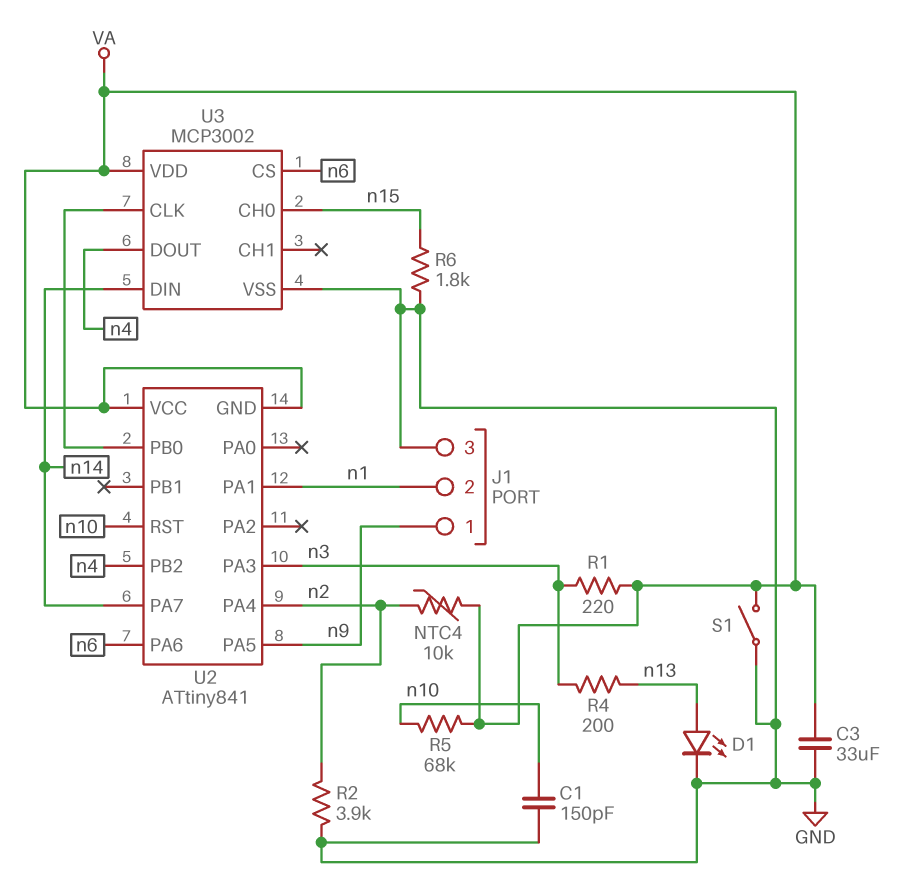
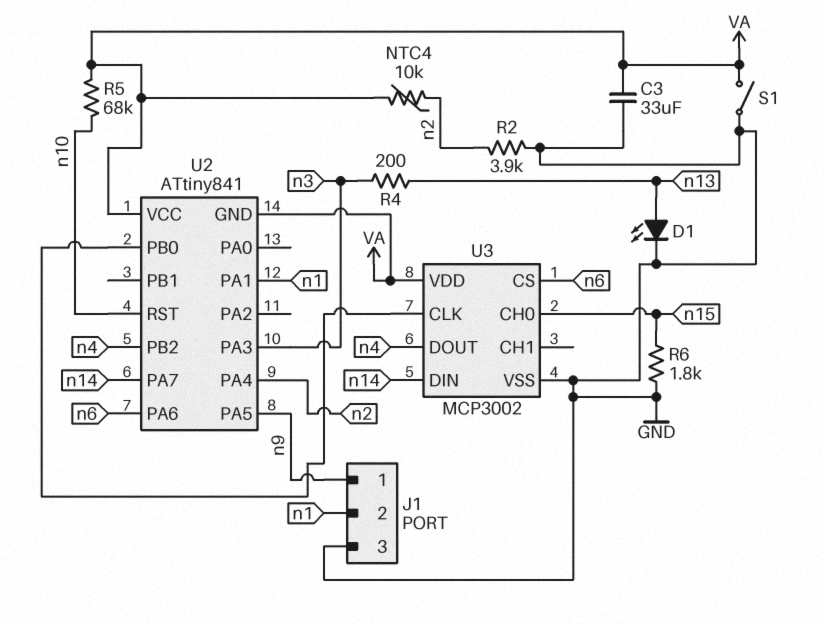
C1: 150pF (GND, n10) -> none
R1: 220 (VA, n3) -> none

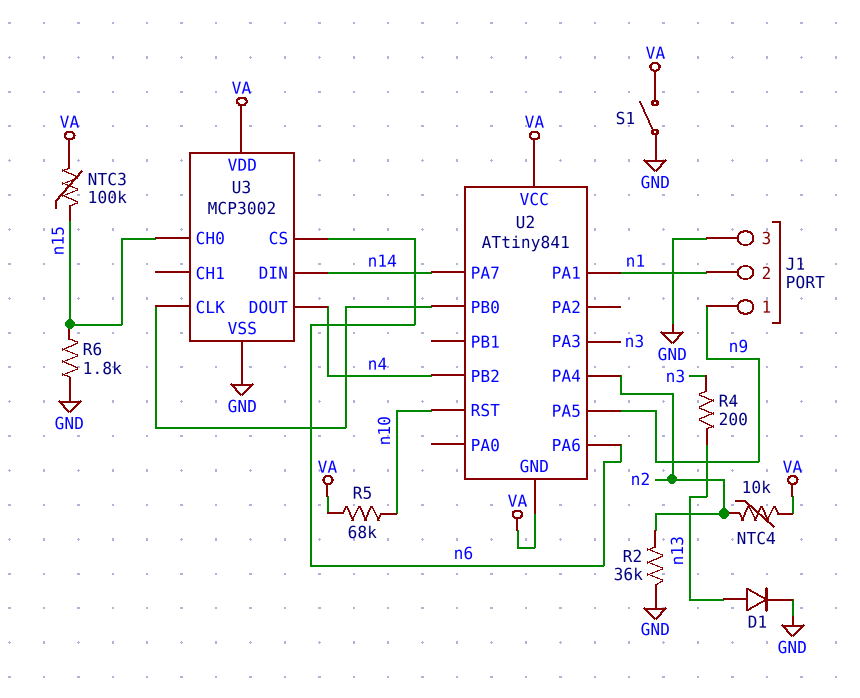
C3: 33uF (GND, VA) -> none
D1: LED (A n13, K GND) -> diode (A n13, K GND)
NTC3: none -> 100k (VA, n15)
R2: 3.9k (GND, n2) -> 36k (GND, n2)

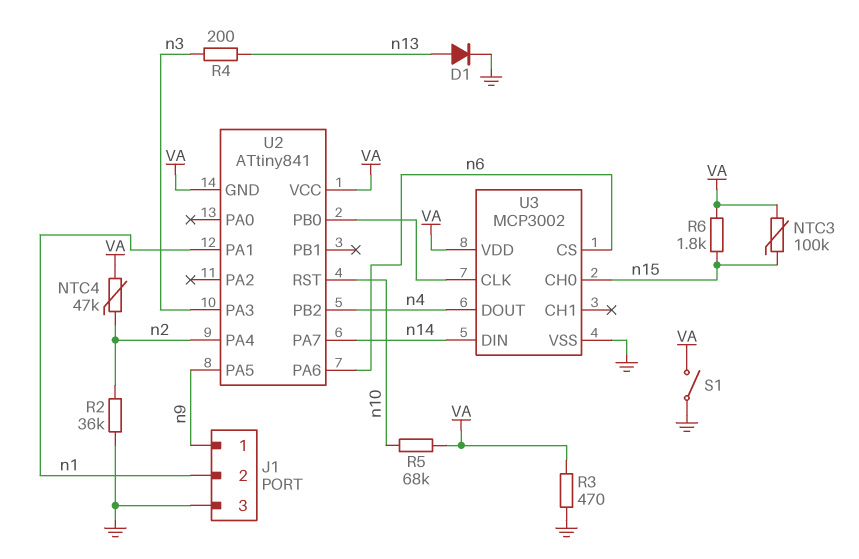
NTC4: 10k (VA, n2) -> 47k (VA, n2)
R3: none -> 470 (GND, VA)
R6: 1.8k (GND, n15) -> 1.8k (VA, n15)

